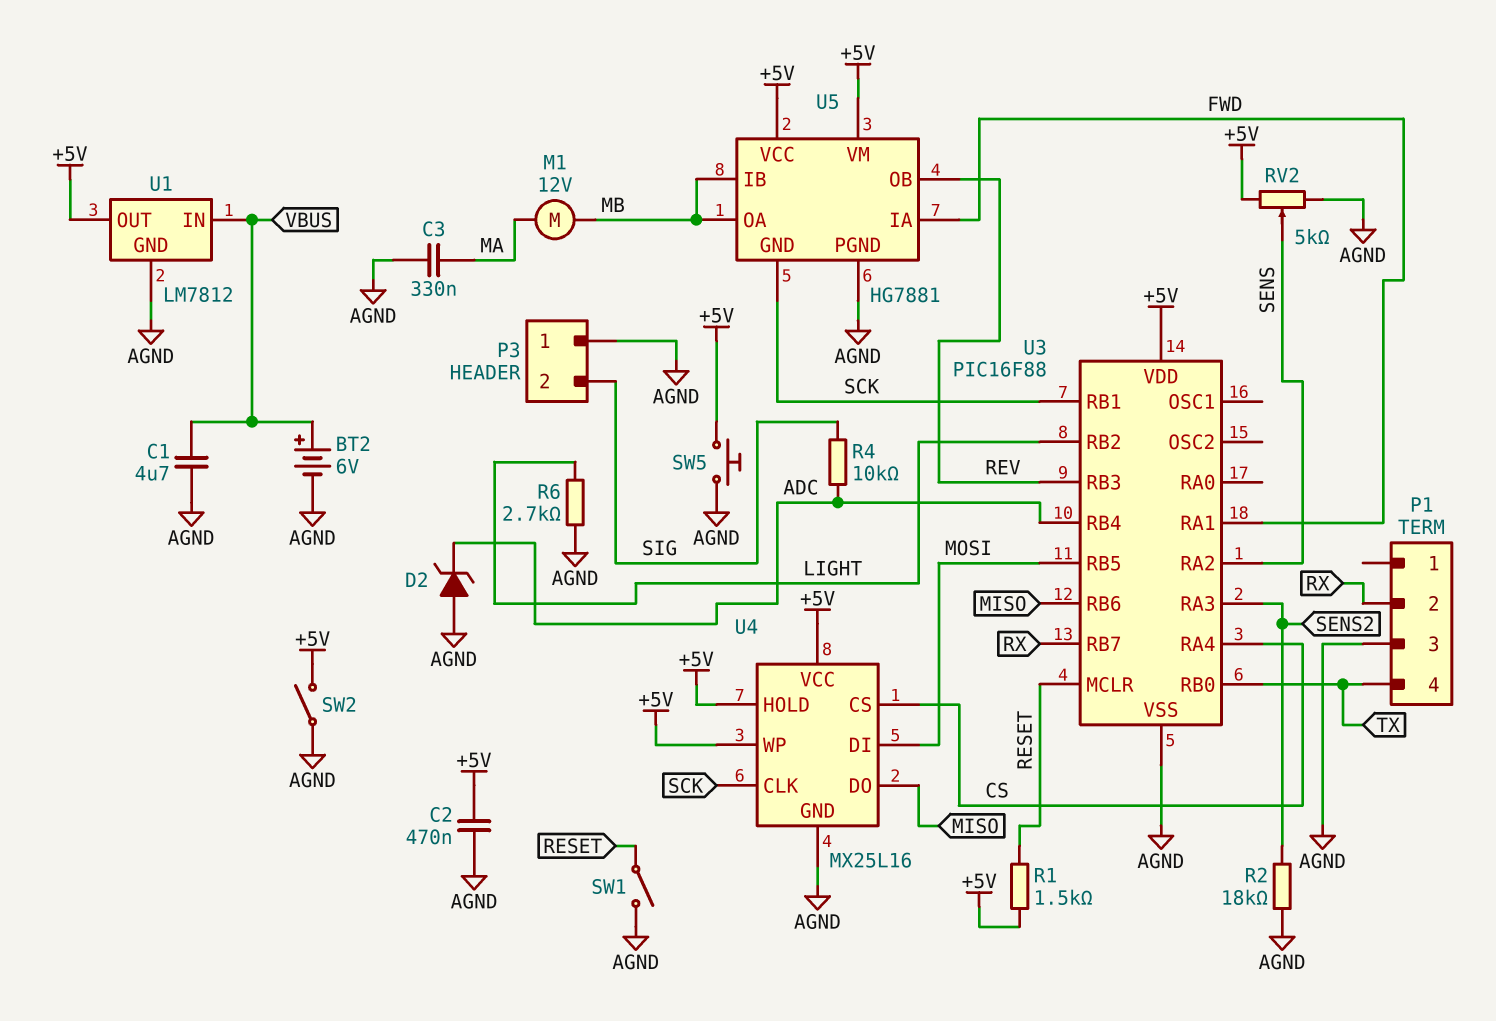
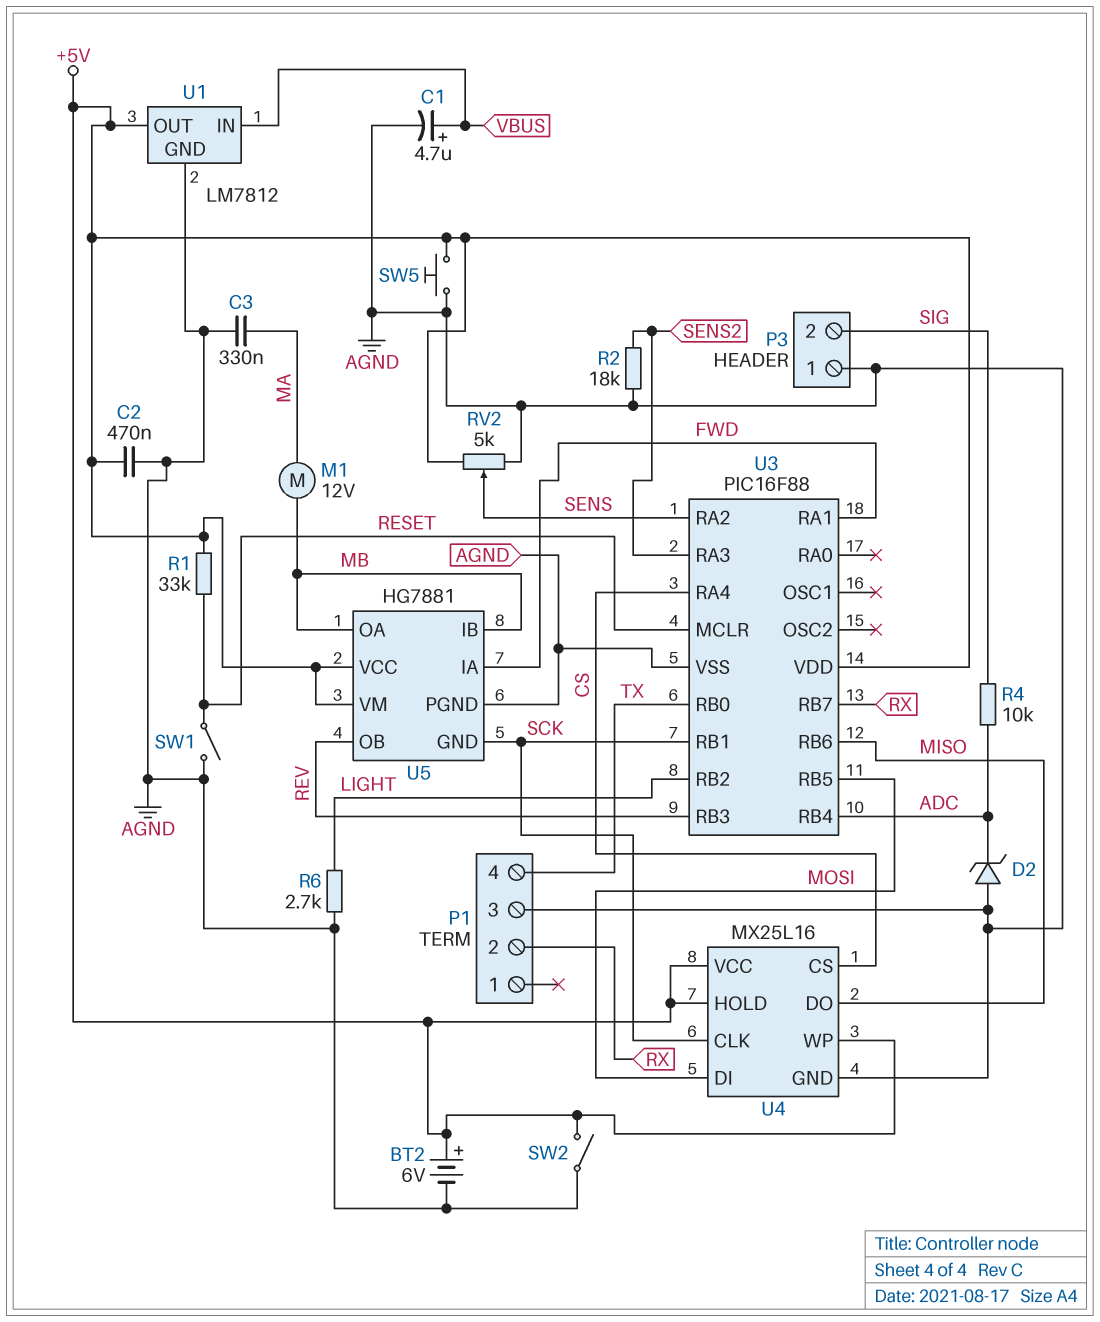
BT2: 6V (plus VBUS, minus AGND) -> 6V (plus +5V, minus AGND)
C1: 4.7uF (AGND, VBUS) -> 4.7uF (plus VBUS, minus AGND)
R1: 1.5k (+5V, RESET) -> 33k (+5V, RESET)

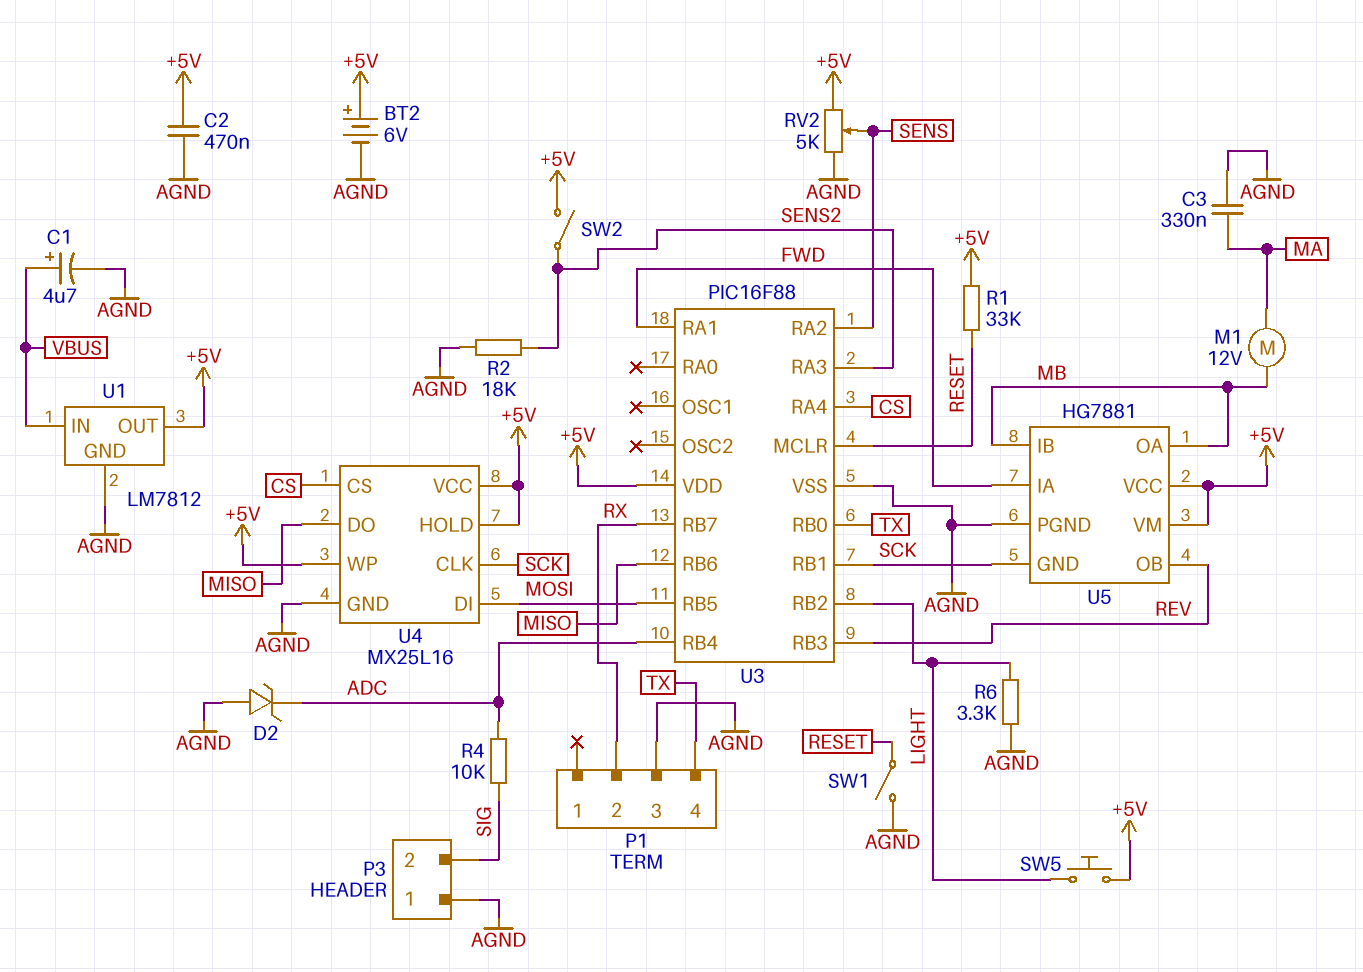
R6: 2.7k (AGND, LIGHT) -> 3.3k (AGND, LIGHT)
SW2: switch (+5V, AGND) -> switch (+5V, SENS2)
SW5: button (+5V, AGND) -> button (+5V, LIGHT)

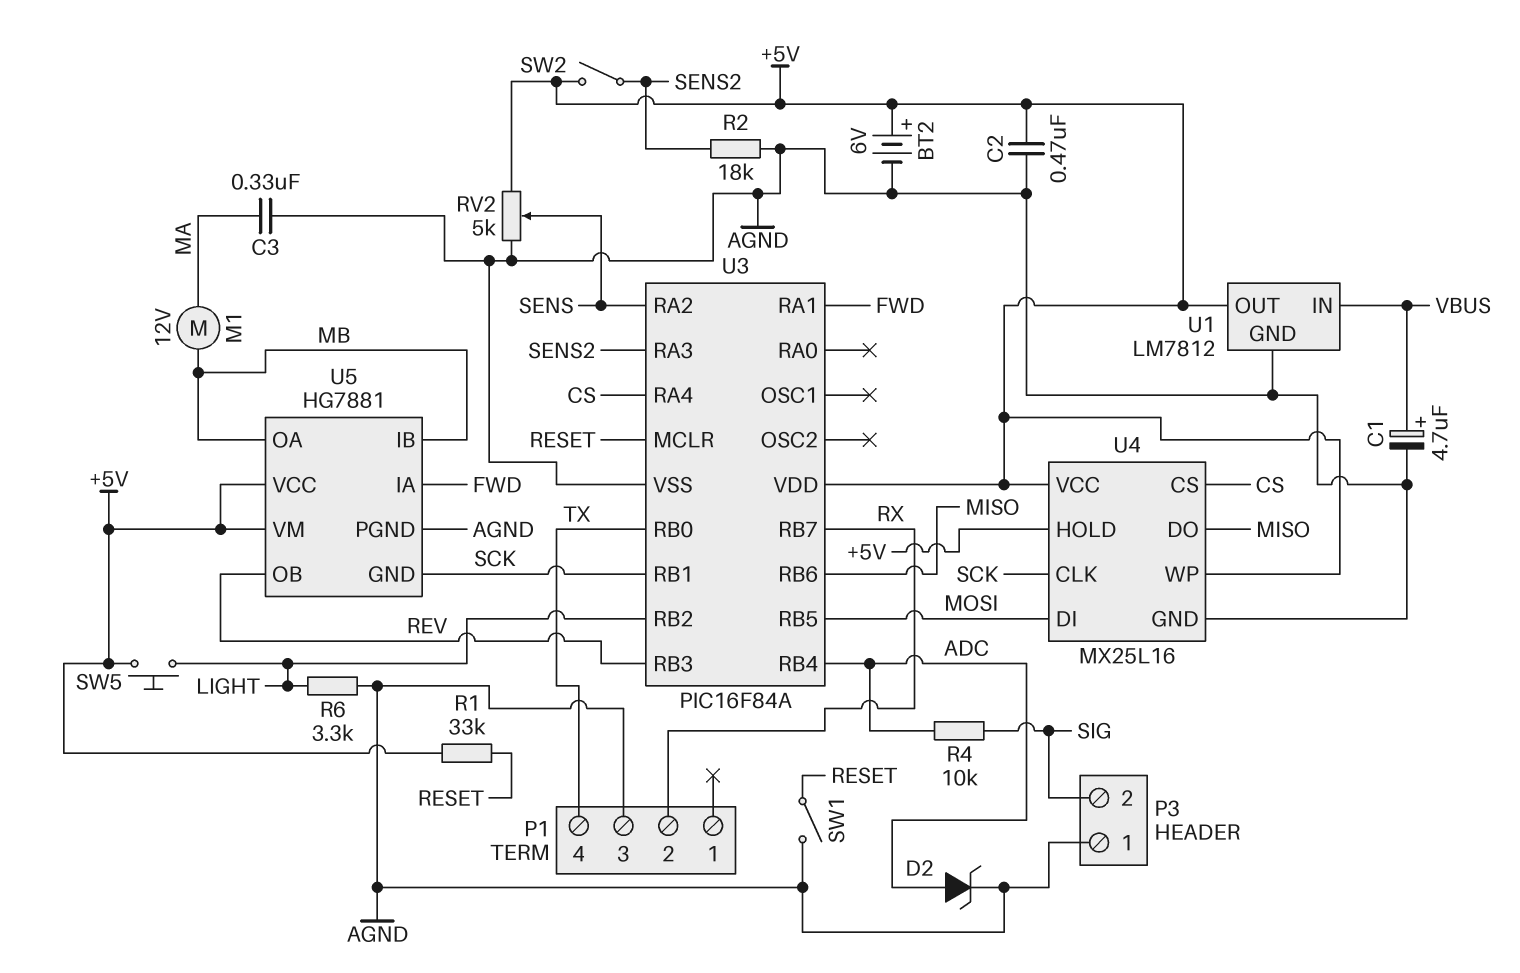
D2: zener (A AGND, K ADC) -> zener (A ADC, K AGND)
U3: PIC16F88 -> PIC16F84A

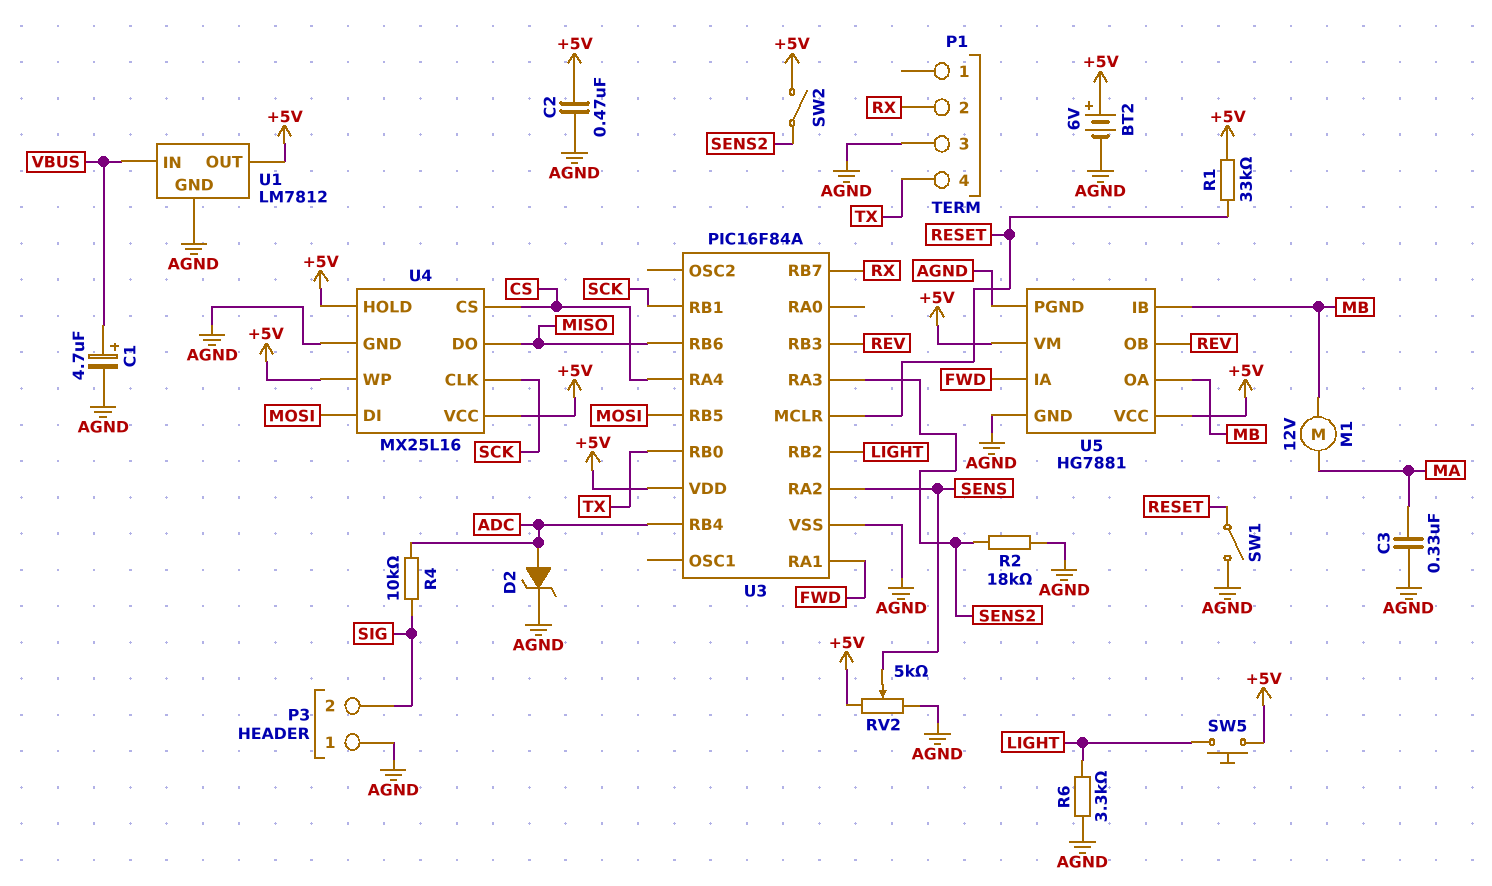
U5 pin GND: SCK -> AGND

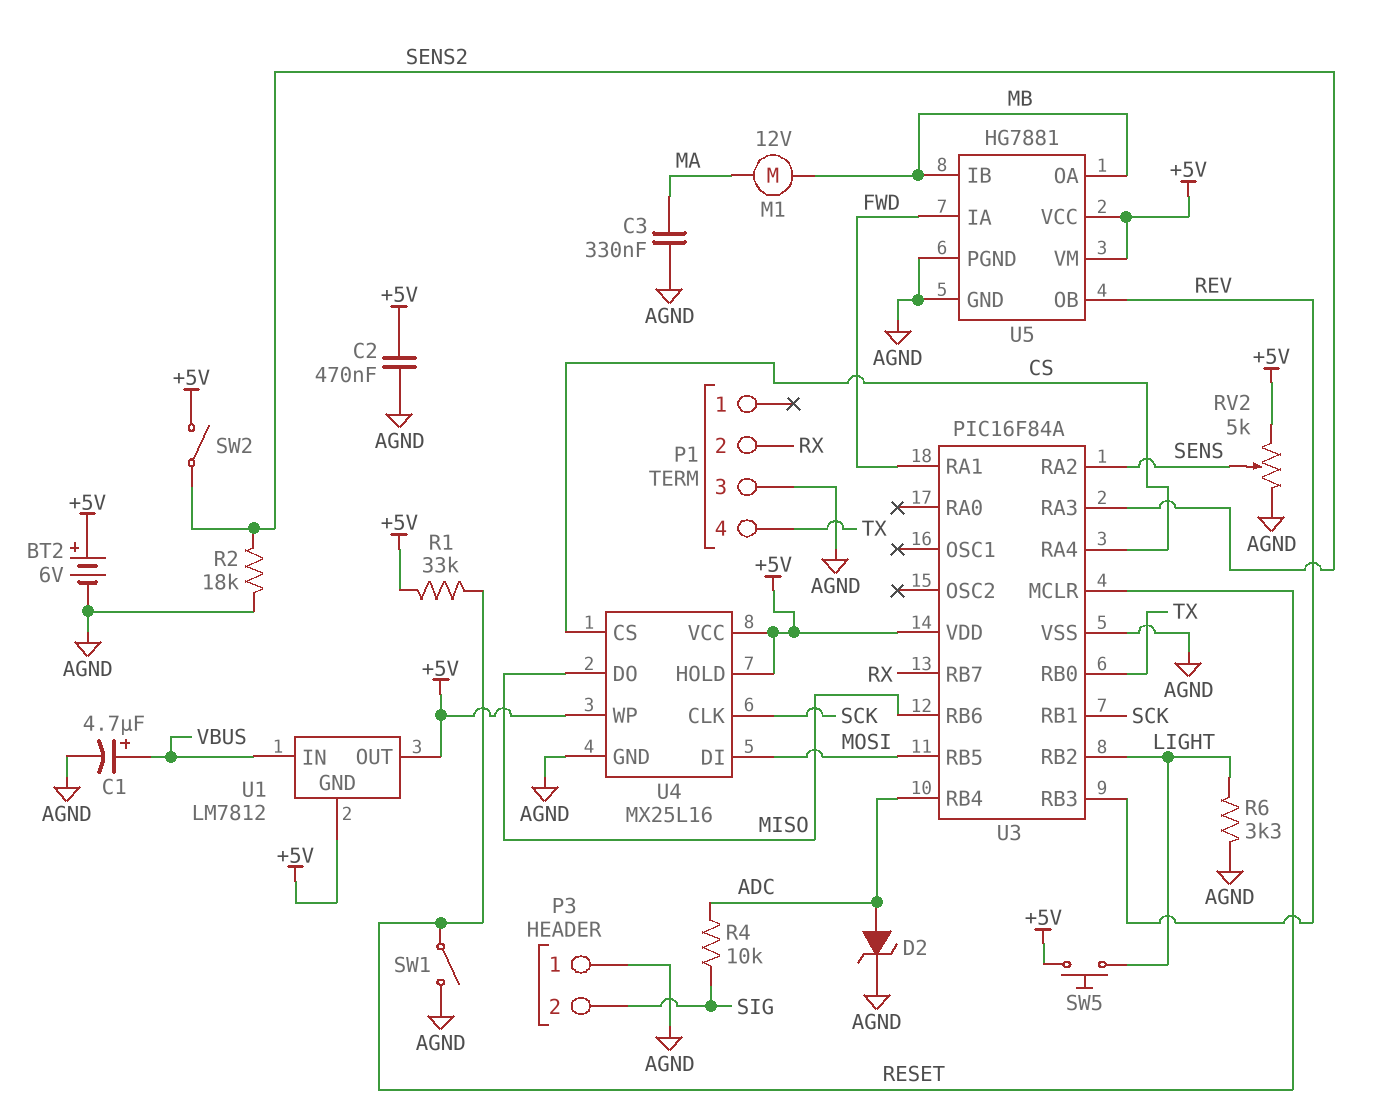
U1 pin GND: AGND -> +5V

